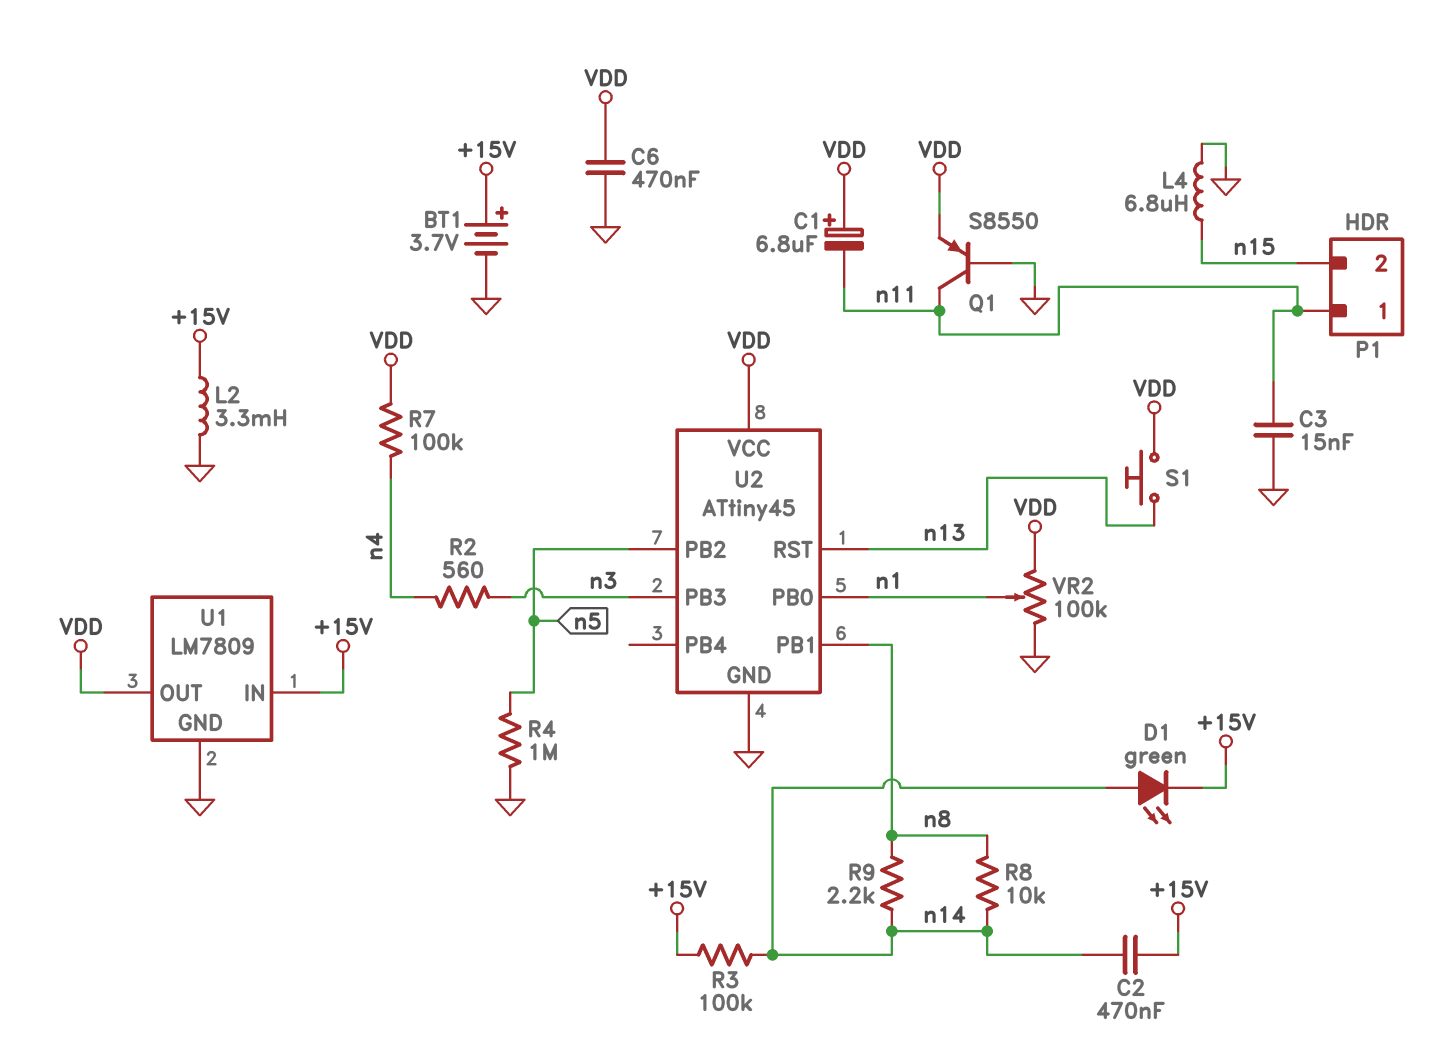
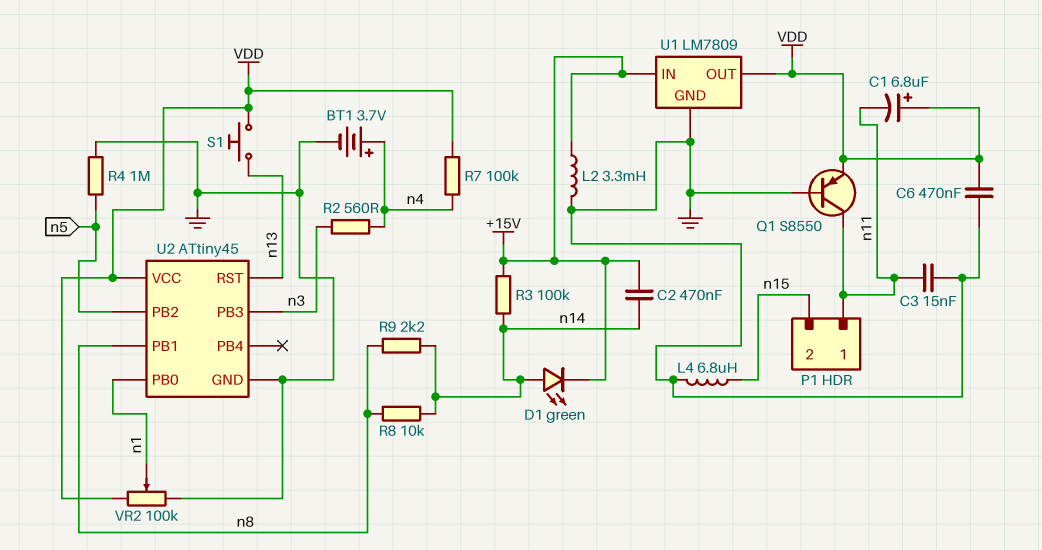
BT1: 3.7V (plus +15V, minus GND) -> 3.7V (plus n4, minus GND)

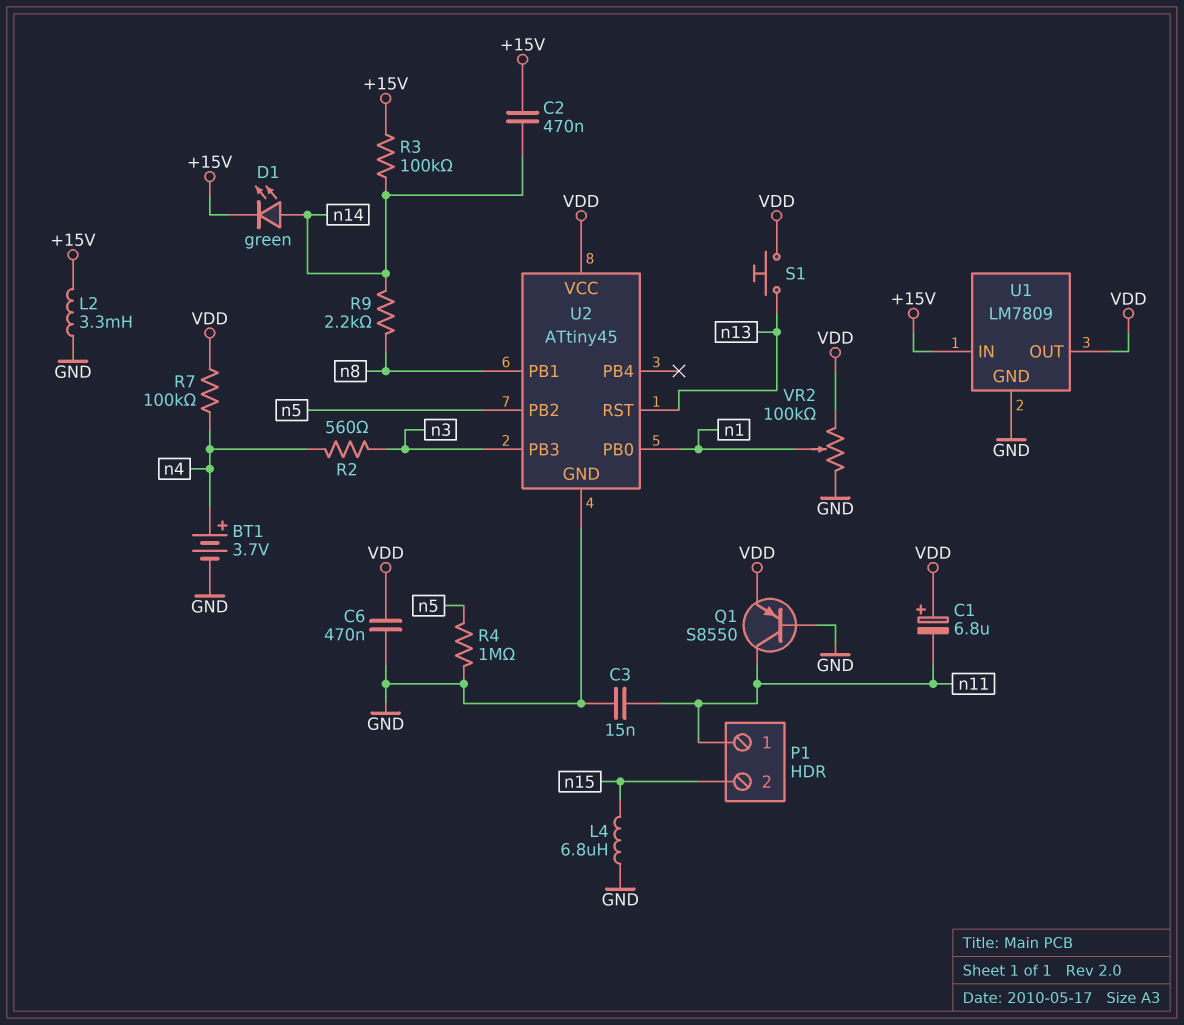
R8: 10k (n8, n14) -> none

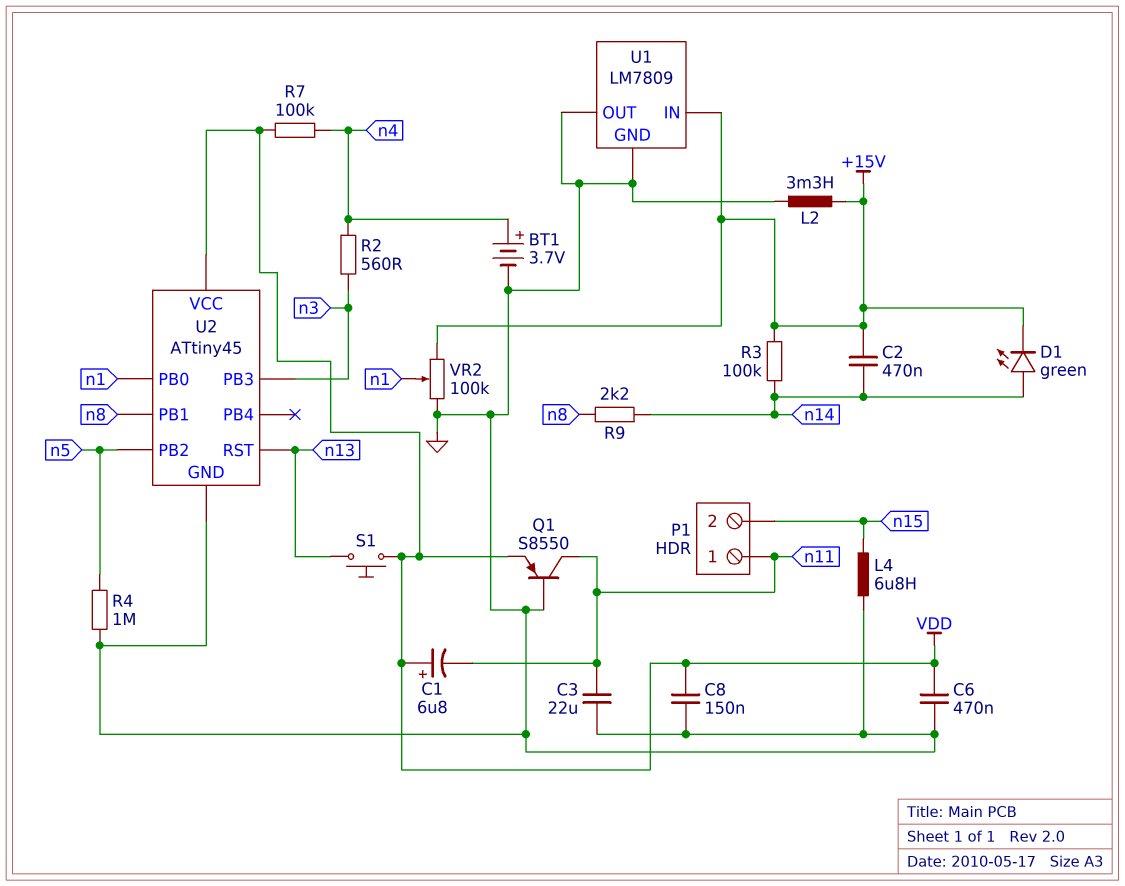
C3: 15nF (GND, n11) -> 22uF (GND, n11)
C8: none -> 150nF (GND, VDD)
U1 pin OUT: VDD -> GND
VR2: 100k (GND, VDD, wiper n1) -> 100k (+15V, GND, wiper n1)

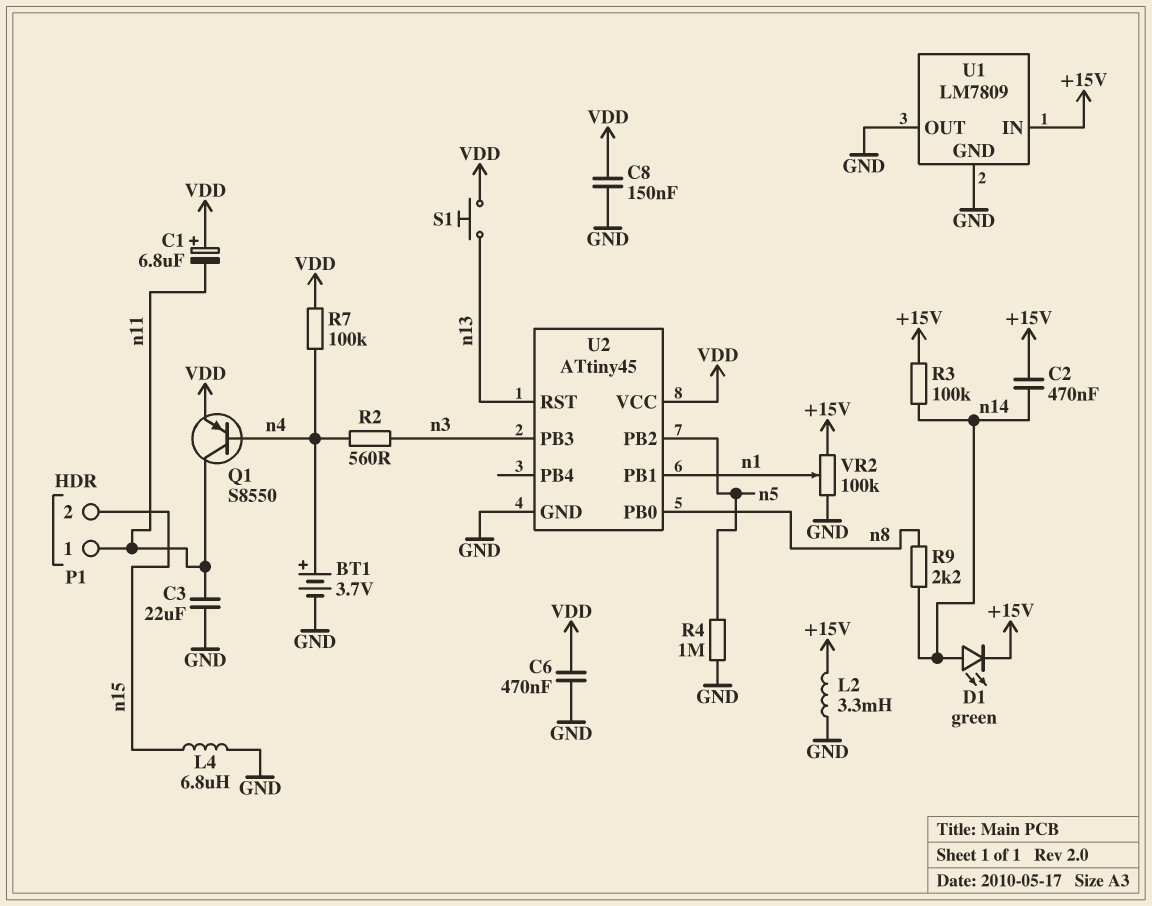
Q1: PNP S8550 (B GND, C n11, E VDD) -> PNP S8550 (B n4, C n11, E VDD)
U2 pin PB0: n1 -> n8
U2 pin PB1: n8 -> n1

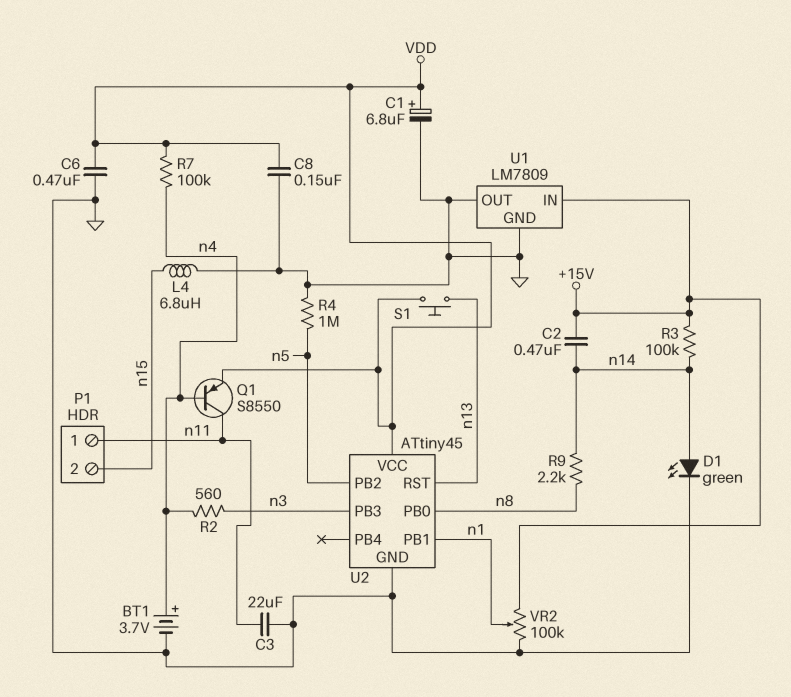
C1: 6.8uF (plus VDD, minus n11) -> 6.8uF (plus VDD, minus GND)
D1: LED green (A n14, K +15V) -> LED green (A n14, K GND)
L2: 3.3mH (+15V, GND) -> none

